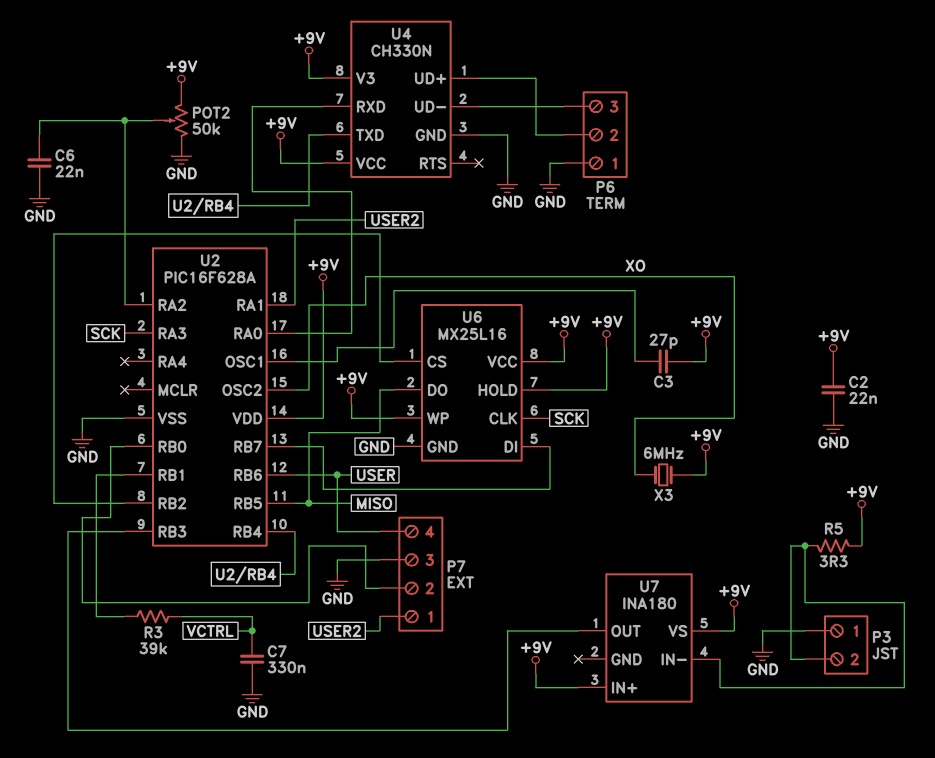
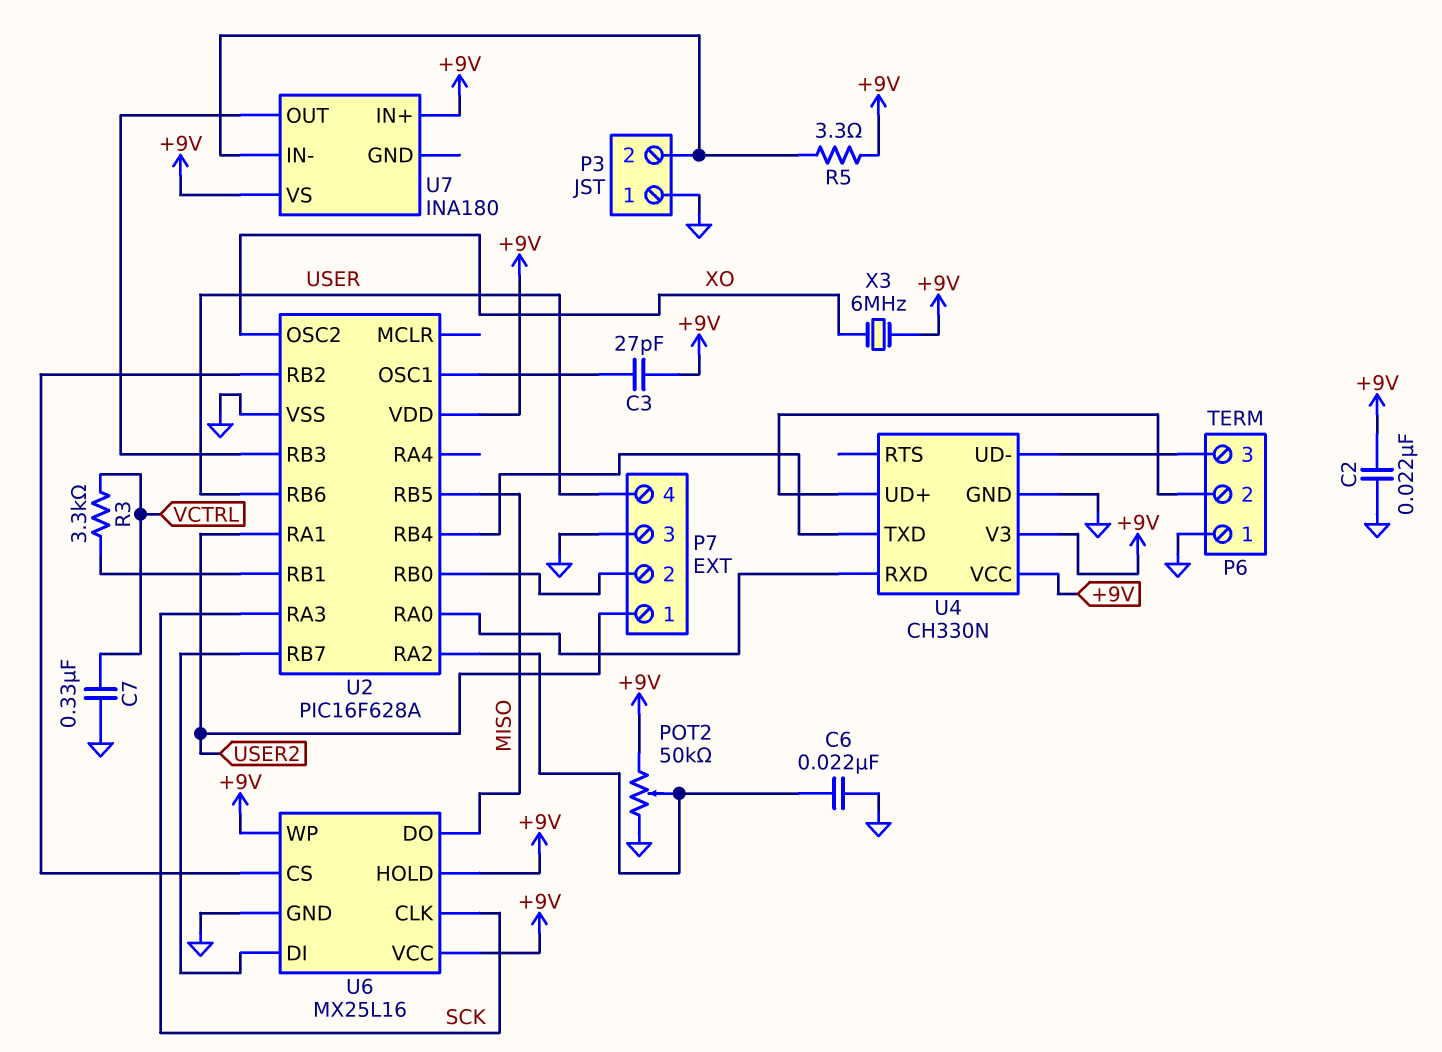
R3: 39k (U2/RB1, VCTRL) -> 3.3k (U2/RB1, VCTRL)

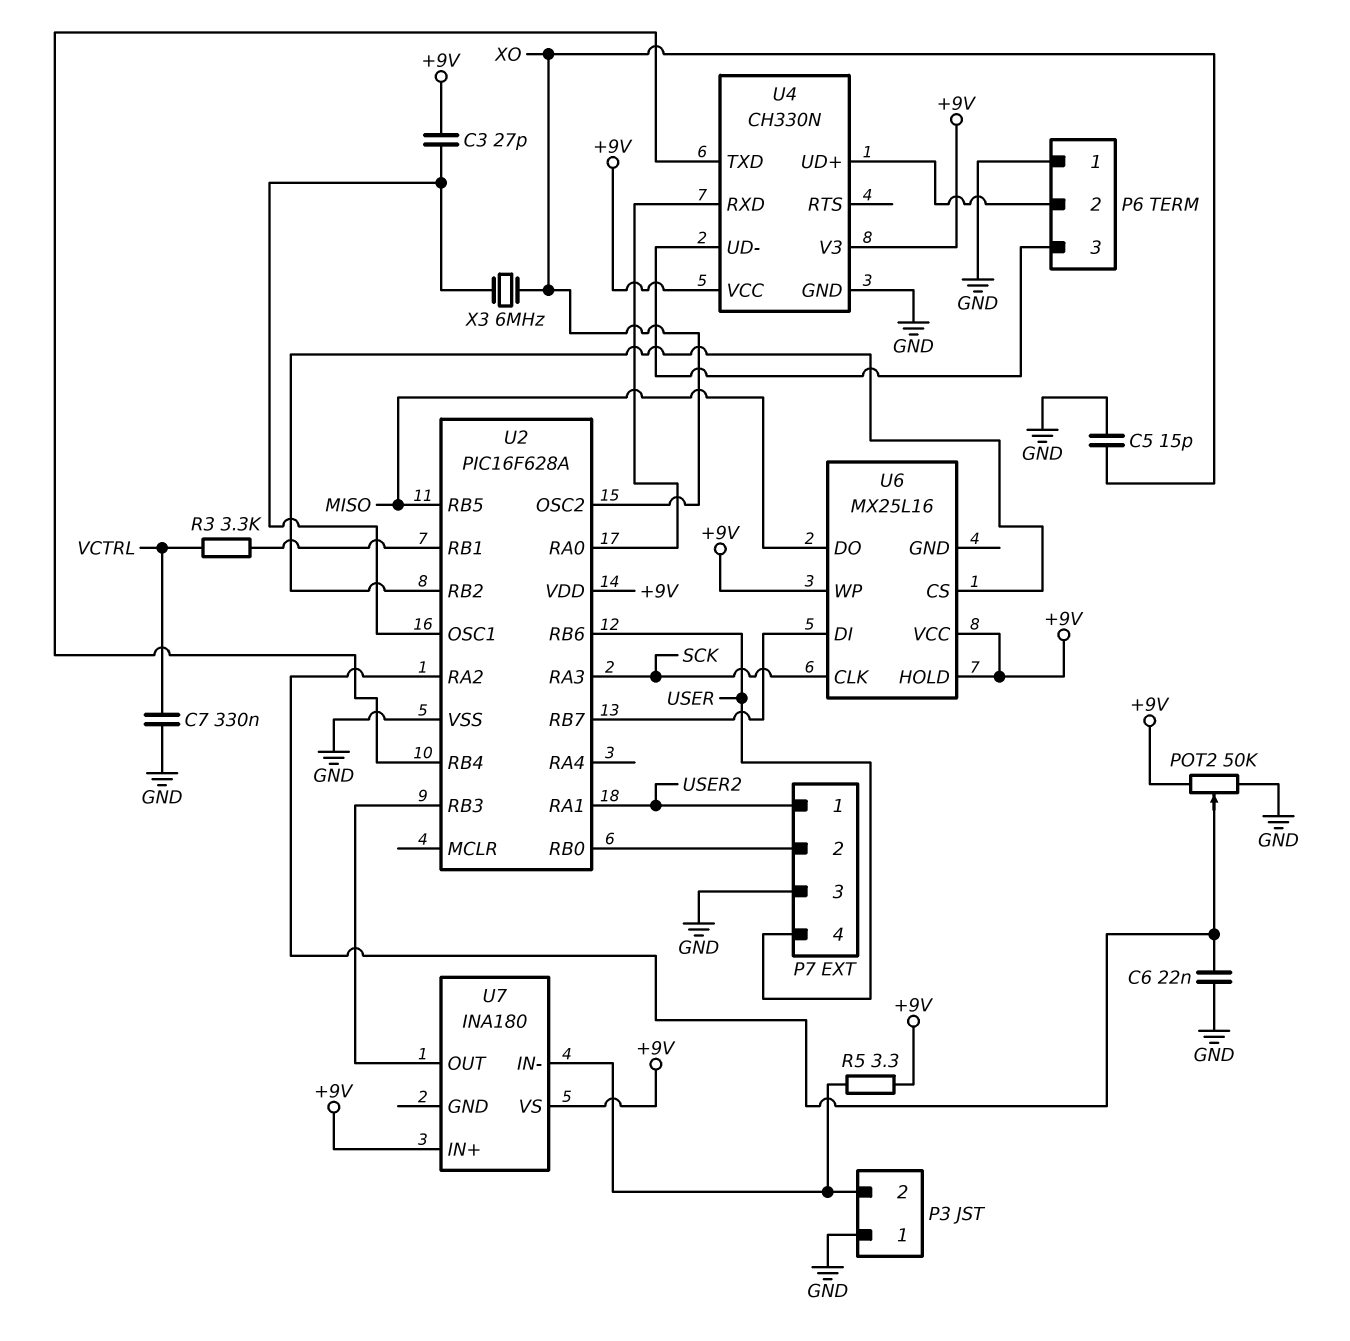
C2: 22nF (+9V, GND) -> none
C5: none -> 15pF (GND, XO)
U6 pin GND: GND -> none
X3: 6MHz (+9V, XO) -> 6MHz (U2/OSC1, XO)

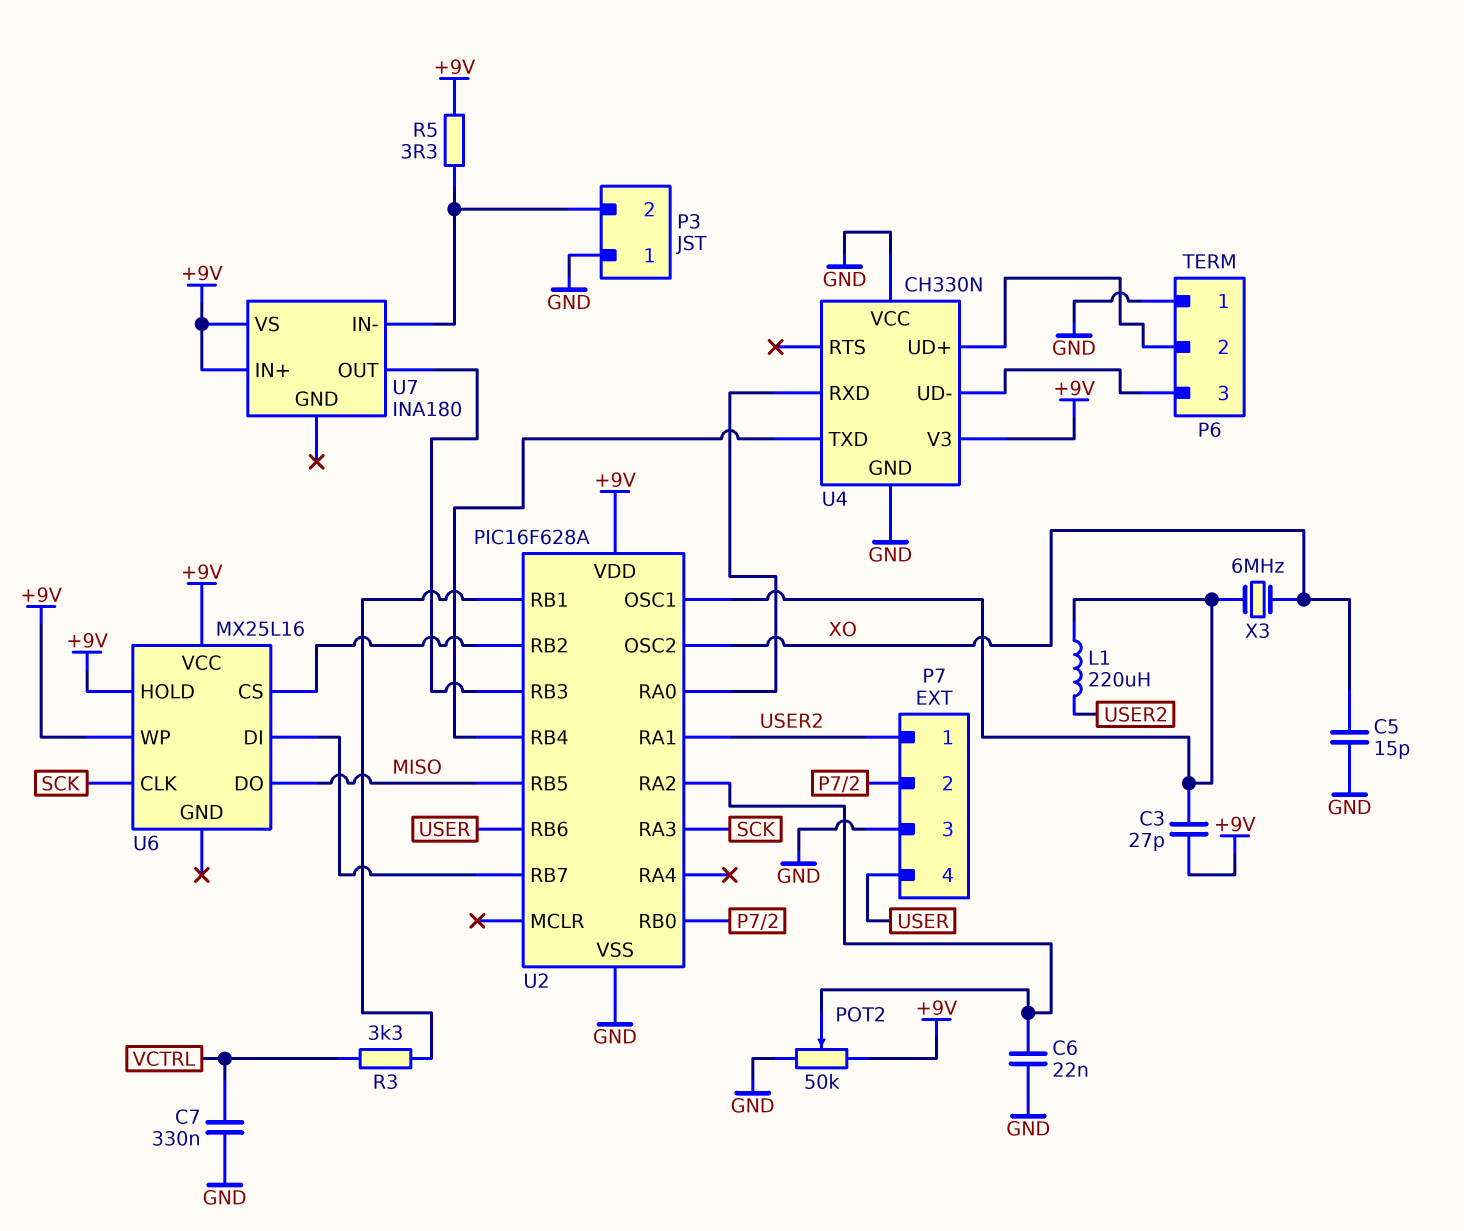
L1: none -> 220uH (U2/OSC1, USER2)
U4 pin VCC: +9V -> GND

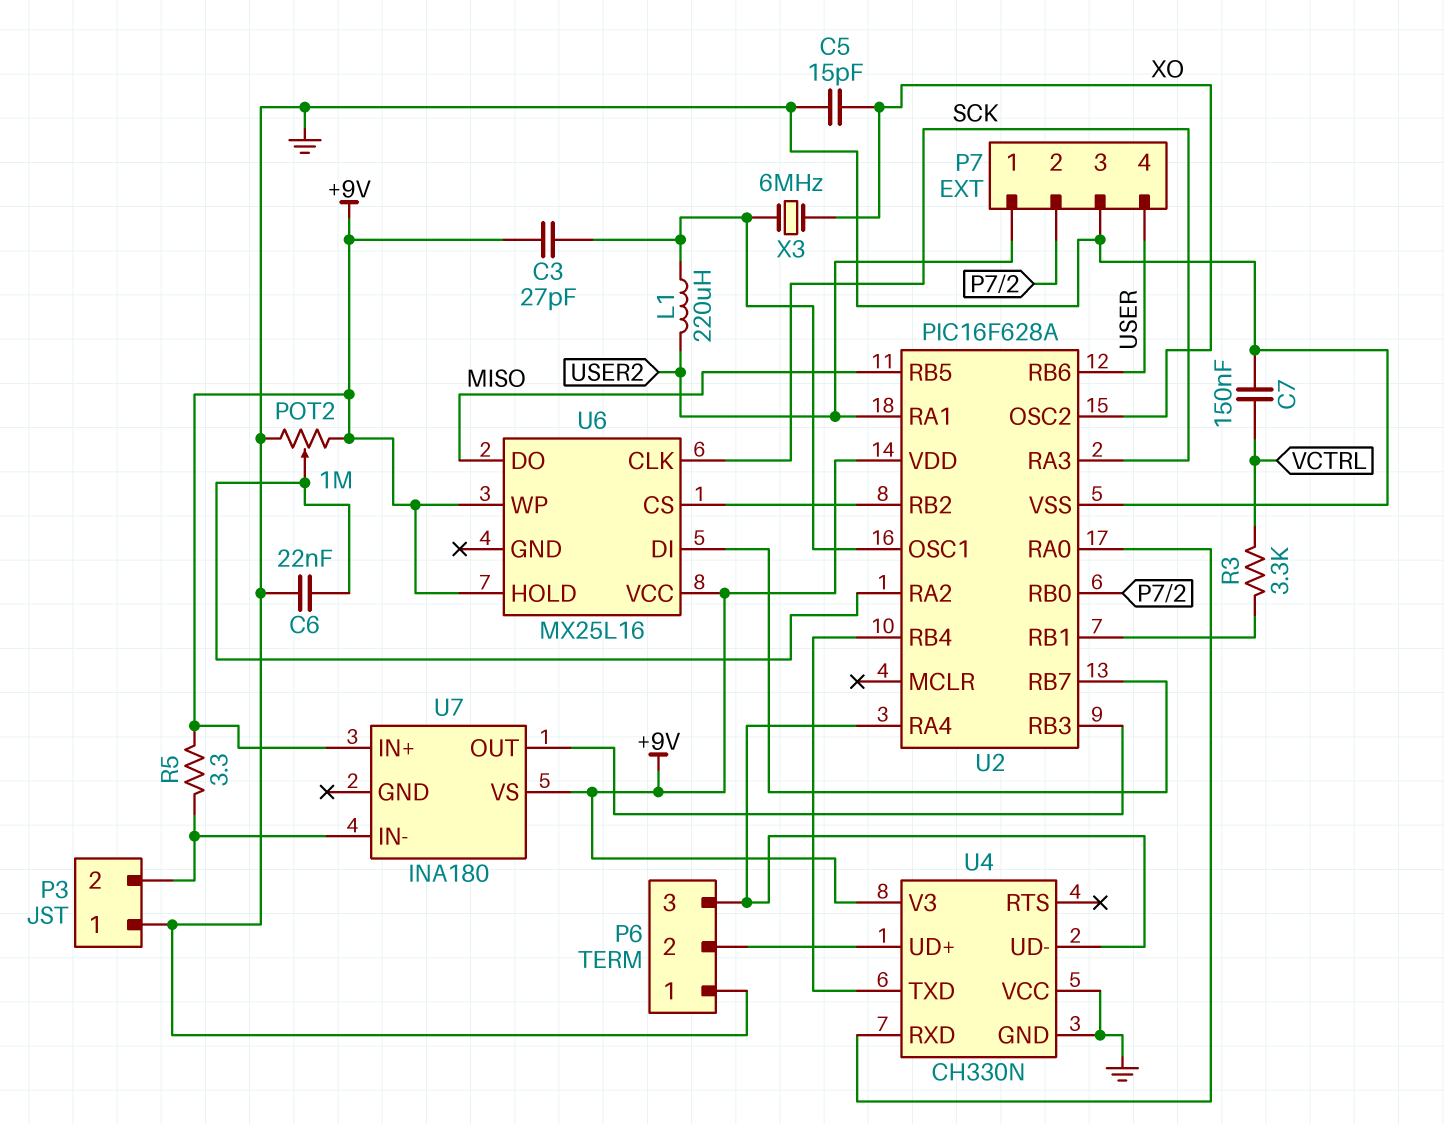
C7: 330nF (GND, VCTRL) -> 150nF (GND, VCTRL)
POT2: 50k (+9V, GND, wiper U2/RA2) -> 1M (+9V, GND, wiper U2/RA2)
U2 pin RA4: none -> P6/3

